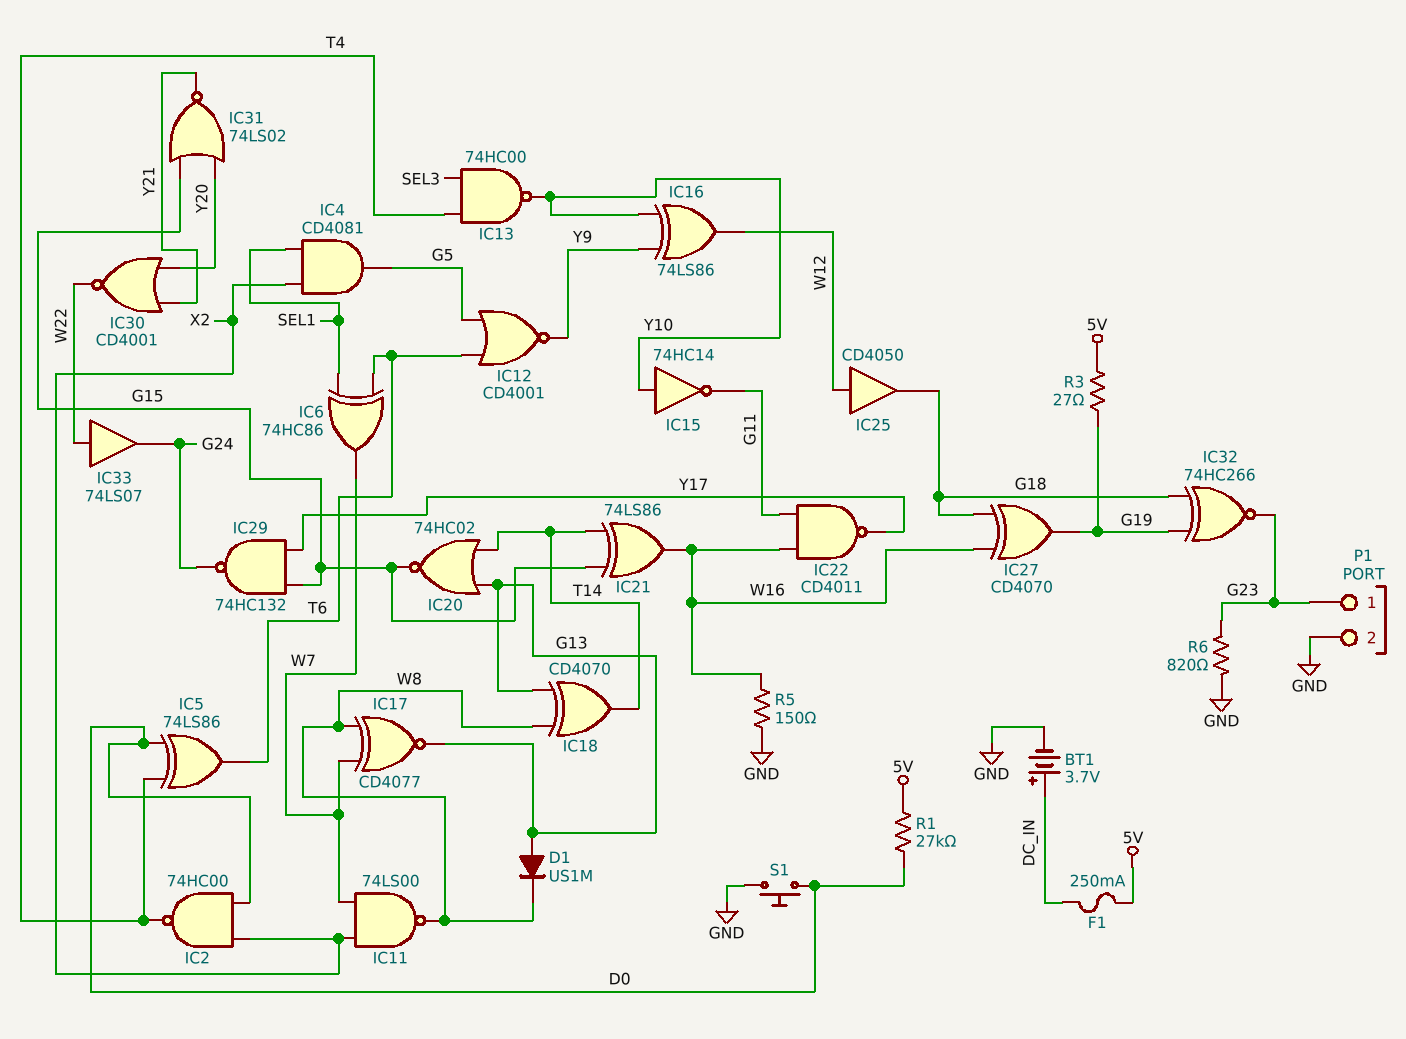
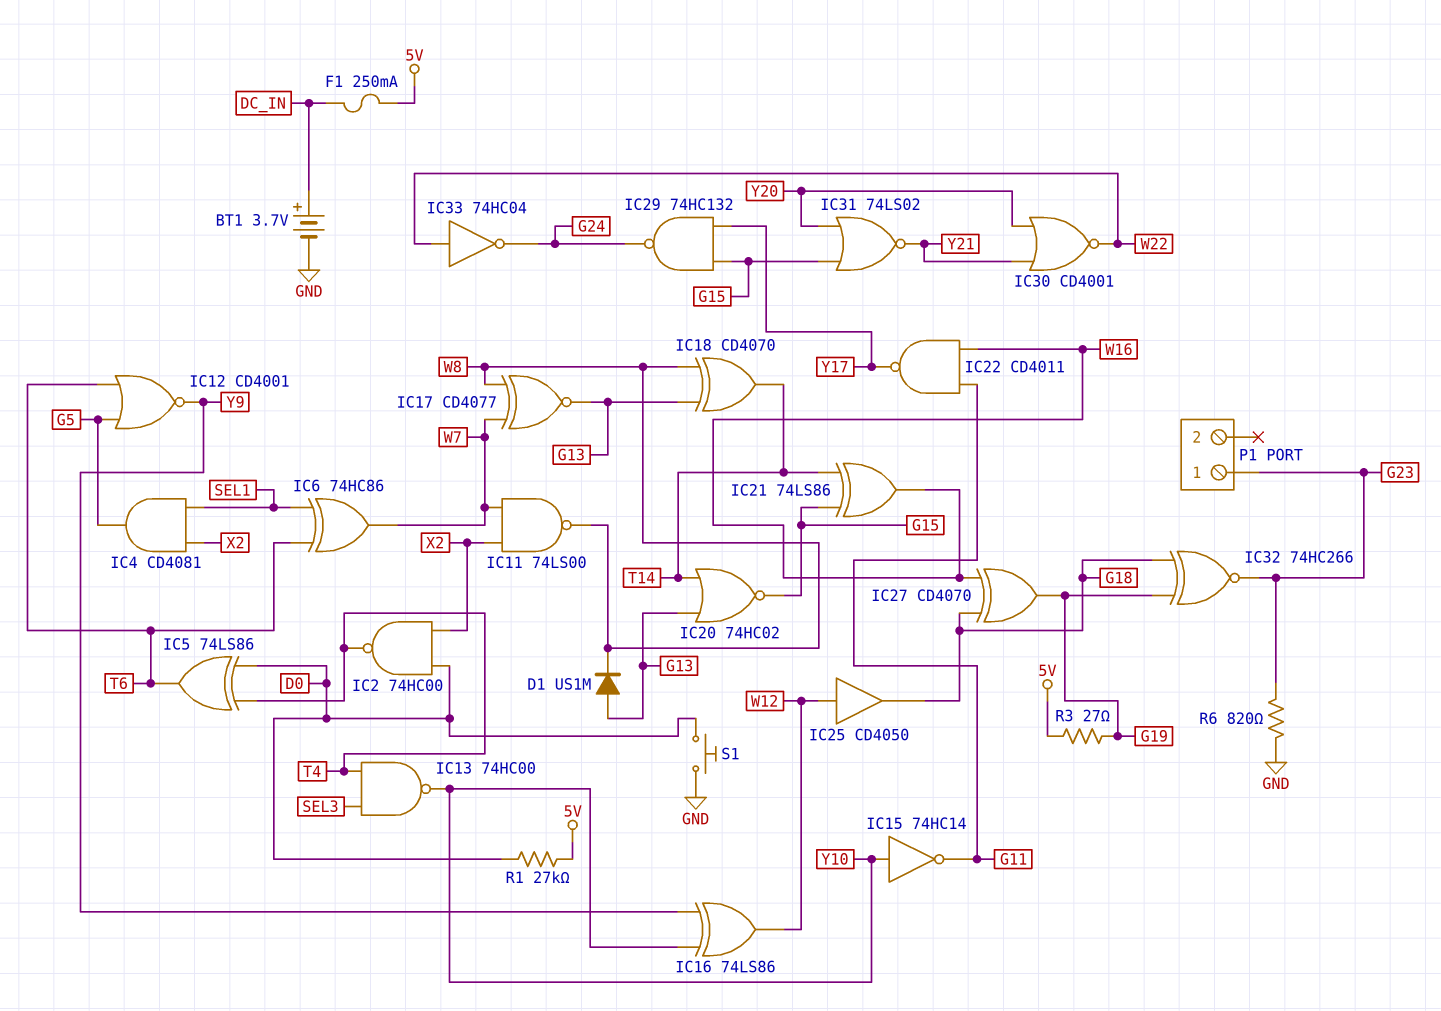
IC33: buffer 74LS07 (in W22, out G24) -> NOT 74HC04 (in W22, out G24)
P1 pin 2: GND -> none
R5: 150 (GND, W16) -> none

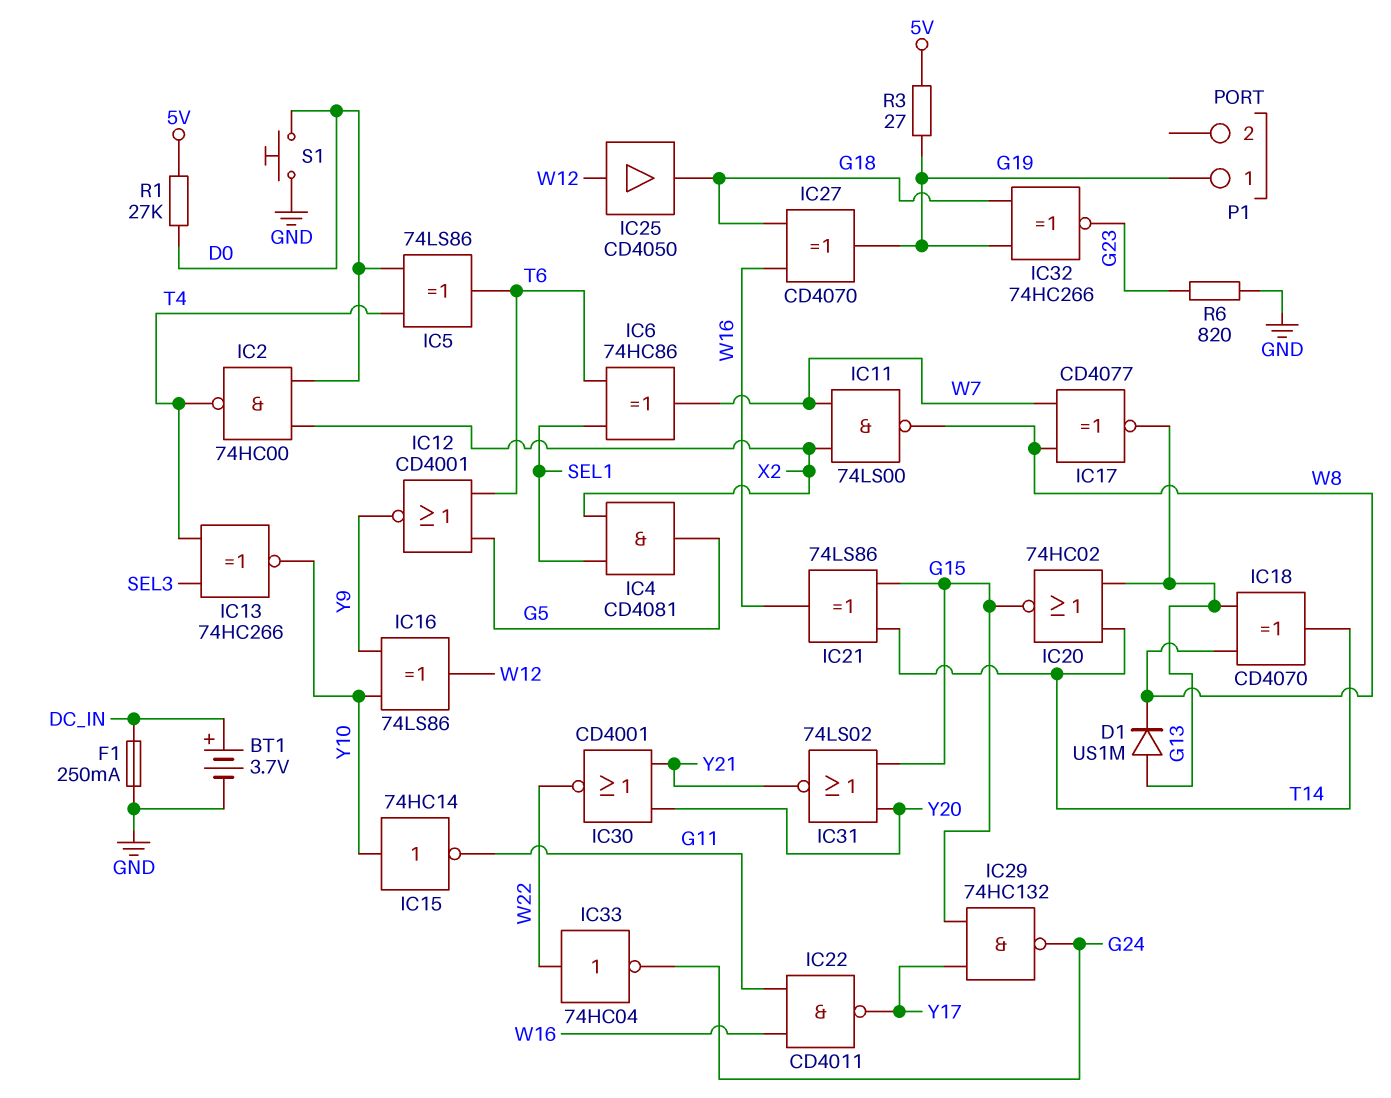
F1: 250mA (5V, DC_IN) -> 250mA (DC_IN, GND)
IC13: NAND 74HC00 (in SEL3, in T4, out Y10) -> XNOR 74HC266 (in SEL3, in T4, out Y10)
P1 pin 1: G23 -> G19

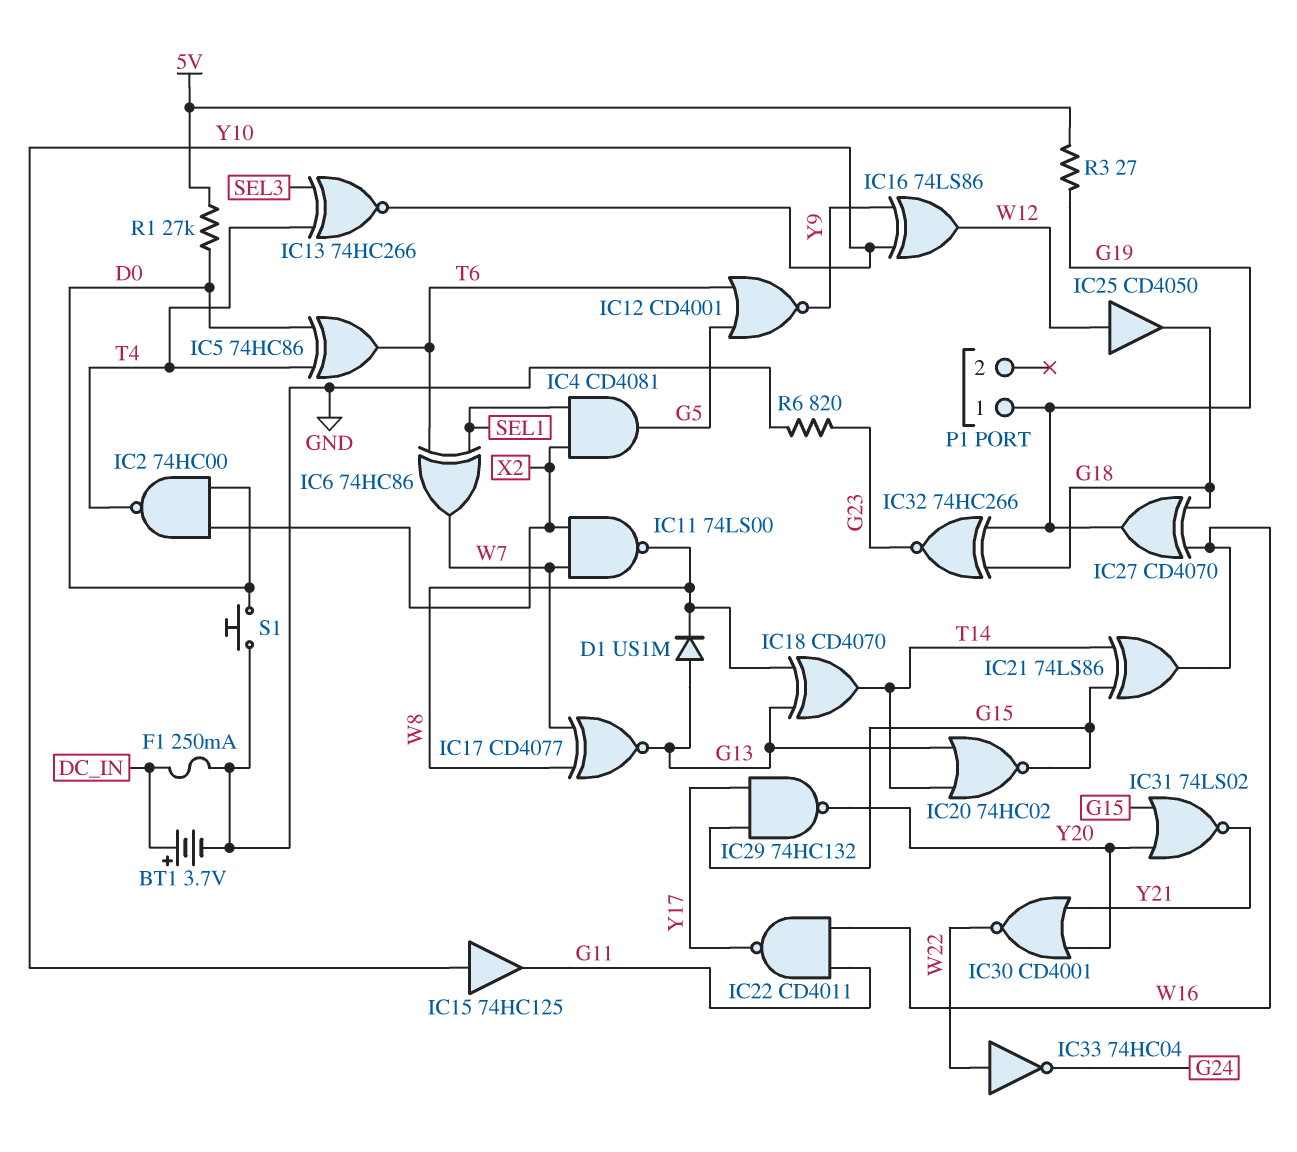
IC5: XOR 74LS86 (in D0, in T4, out T6) -> XOR 74HC86 (in D0, in T4, out T6)
IC15: NOT 74HC14 (in Y10, out G11) -> buffer 74HC125 (in Y10, out G11)
IC29: NAND 74HC132 (in G15, in Y17, out G24) -> NAND 74HC132 (in G15, in Y17, out Y20)

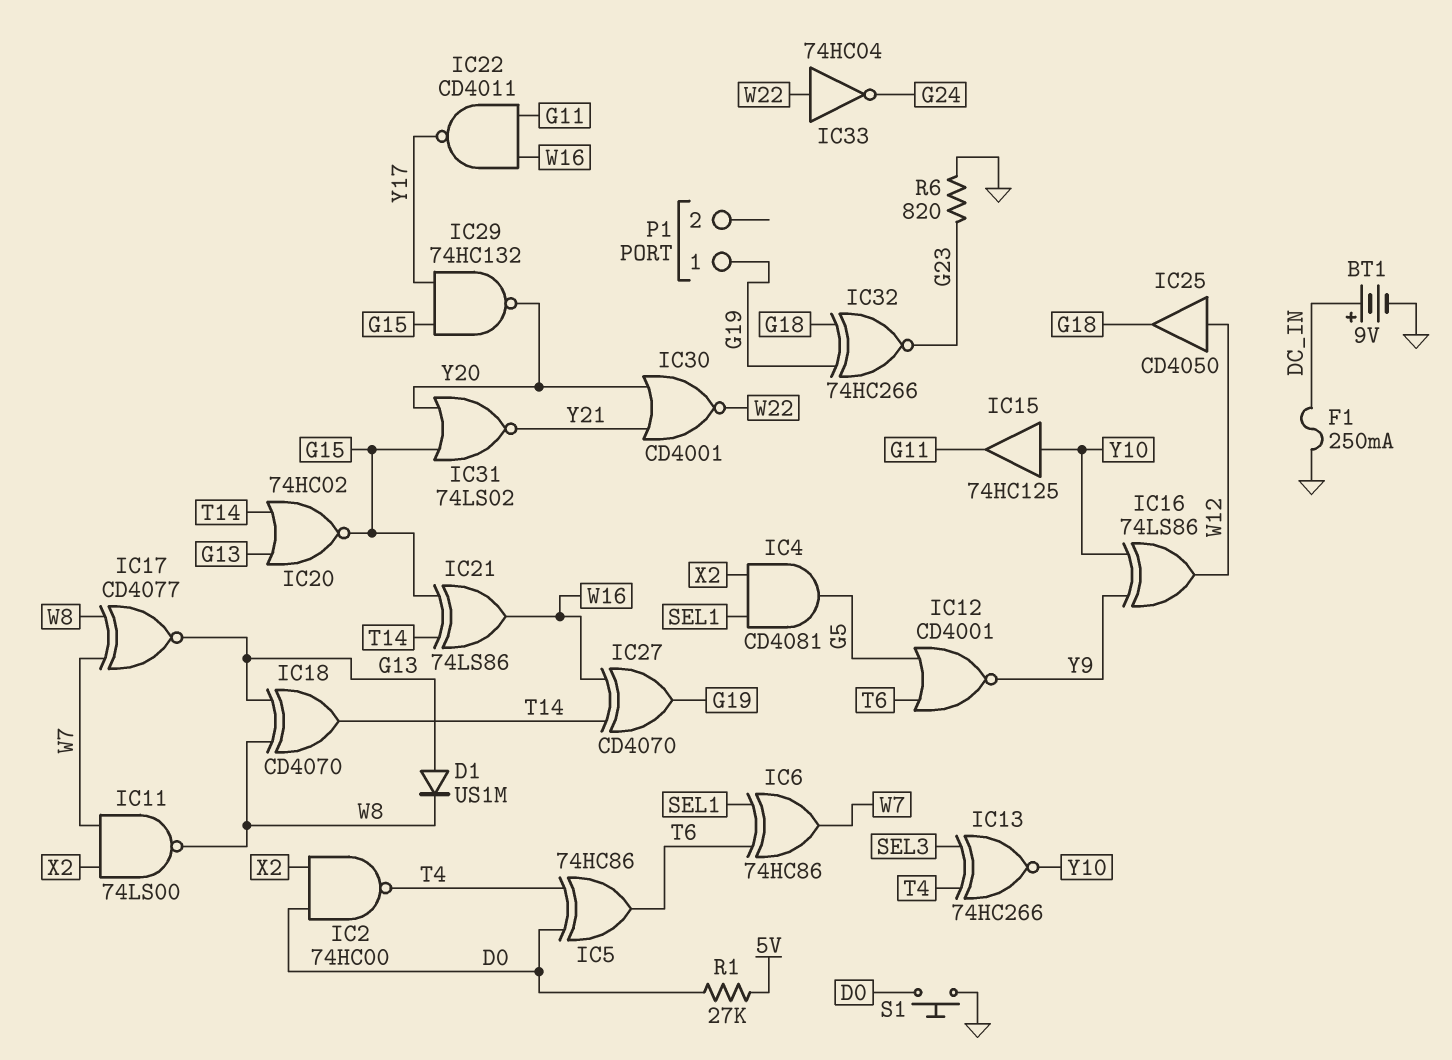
BT1: 3.7V (plus DC_IN, minus GND) -> 9V (plus DC_IN, minus GND)
IC27: XOR CD4070 (in G18, in W16, out G19) -> XOR CD4070 (in T14, in W16, out G19)
R3: 27 (5V, G19) -> none

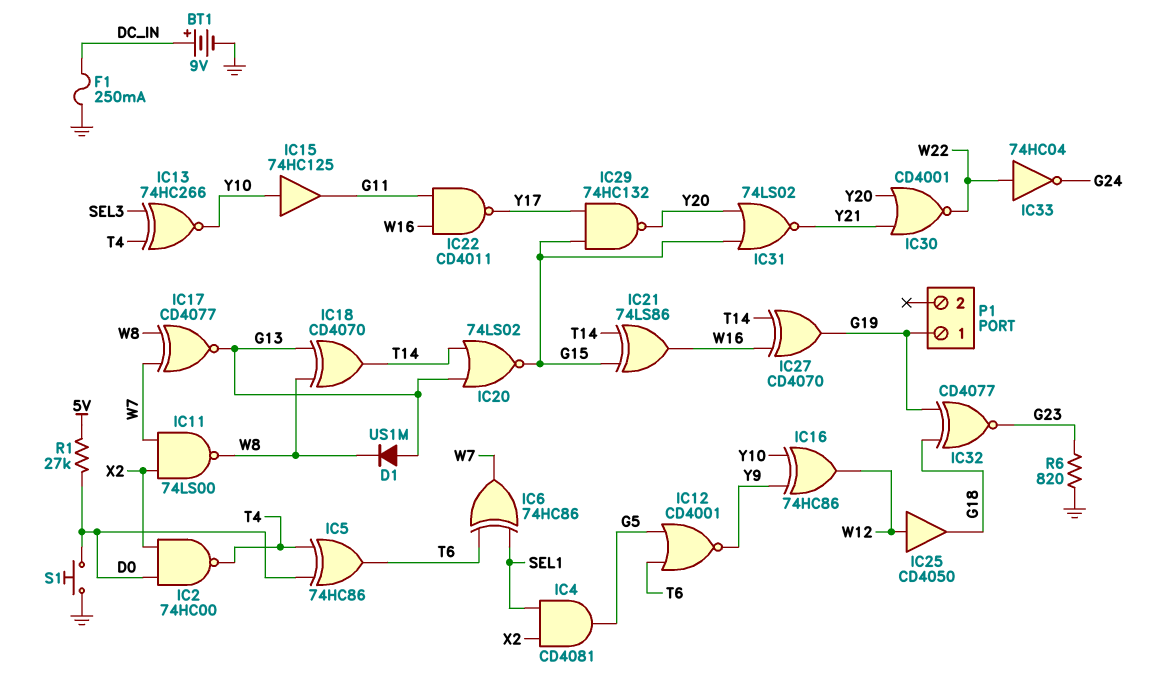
IC16: XOR 74LS86 (in Y9, in Y10, out W12) -> XOR 74HC86 (in Y9, in Y10, out W12)
IC20: NOR 74HC02 (in G13, in T14, out G15) -> NOR 74LS02 (in G13, in T14, out G15)
IC32: XNOR 74HC266 (in G18, in G19, out G23) -> XNOR CD4077 (in G18, in G19, out G23)

